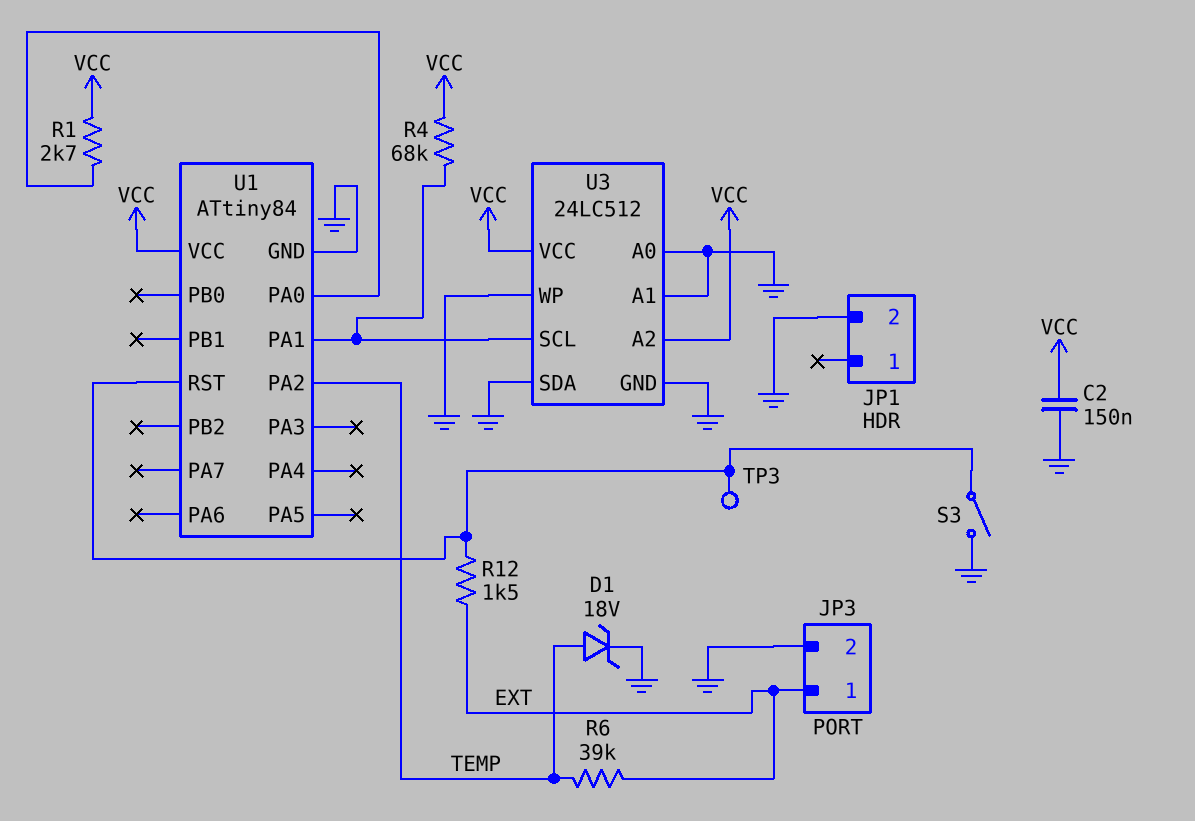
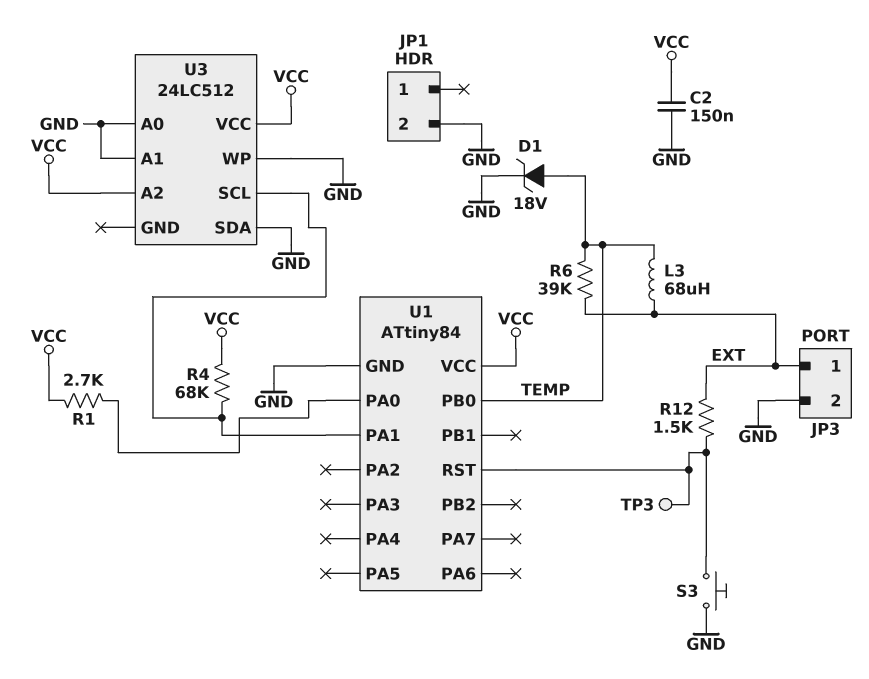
L3: none -> 68uH (EXT, TEMP)
S3: switch (GND, U1/RST) -> button (GND, U1/RST)
U1 pin PA2: TEMP -> none
U1 pin PB0: none -> TEMP
U3 pin GND: GND -> none

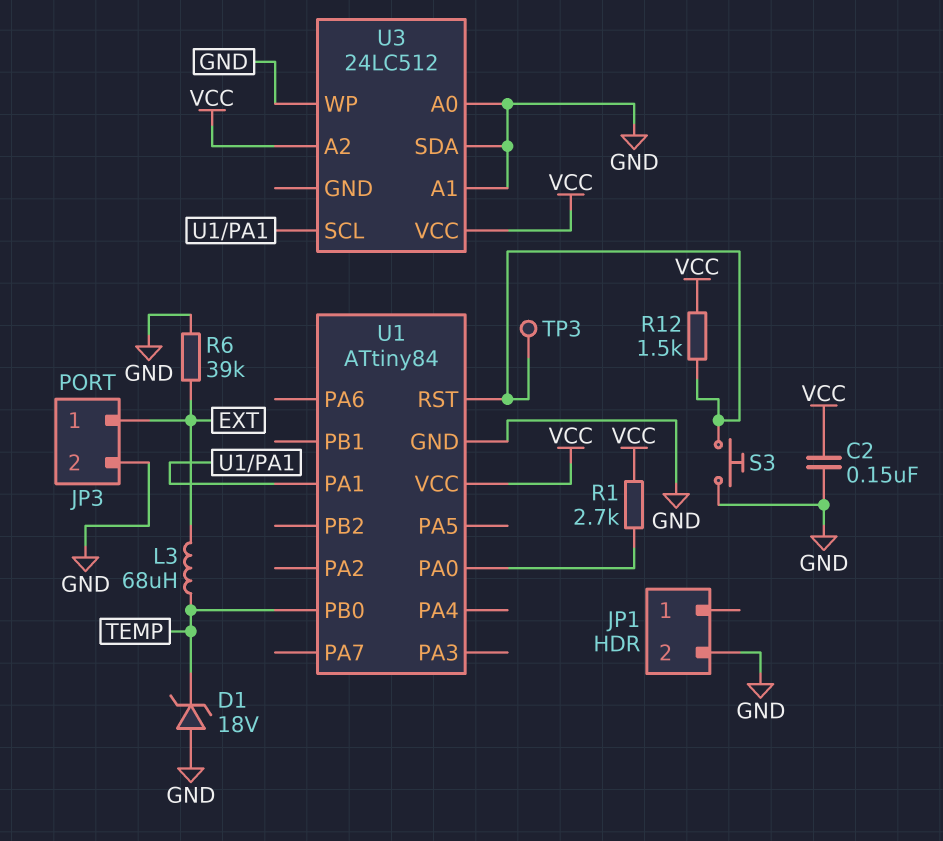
D1: zener 18V (A TEMP, K GND) -> zener 18V (A GND, K TEMP)
R4: 68k (U1/PA1, VCC) -> none
R6: 39k (EXT, TEMP) -> 39k (EXT, GND)
R12: 1.5k (EXT, U1/RST) -> 1.5k (U1/RST, VCC)

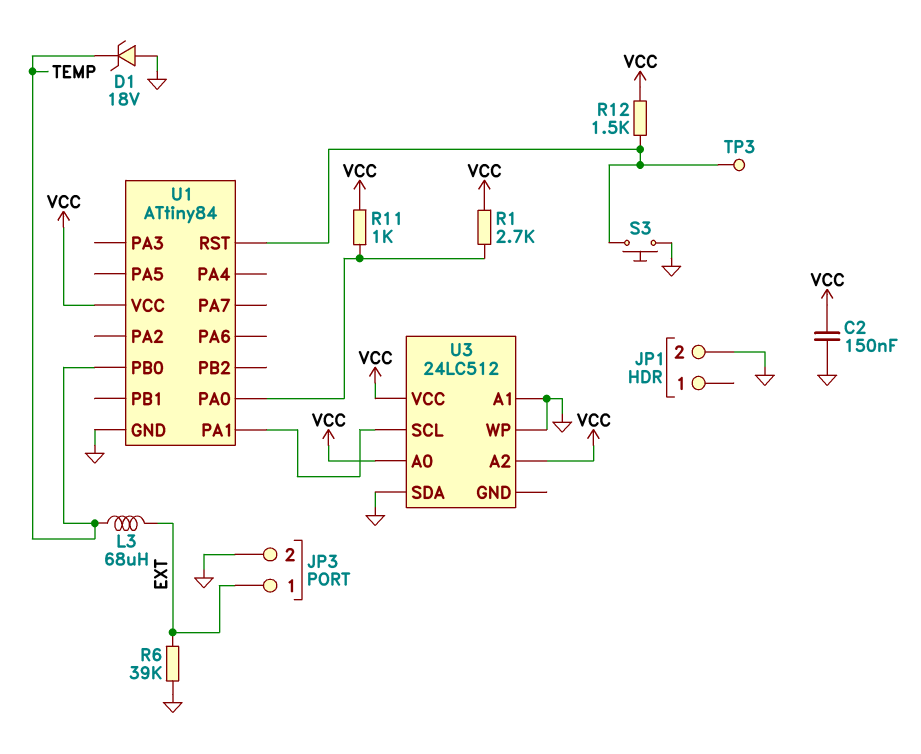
R11: none -> 1k (U1/PA0, VCC)
U3 pin A0: GND -> VCC

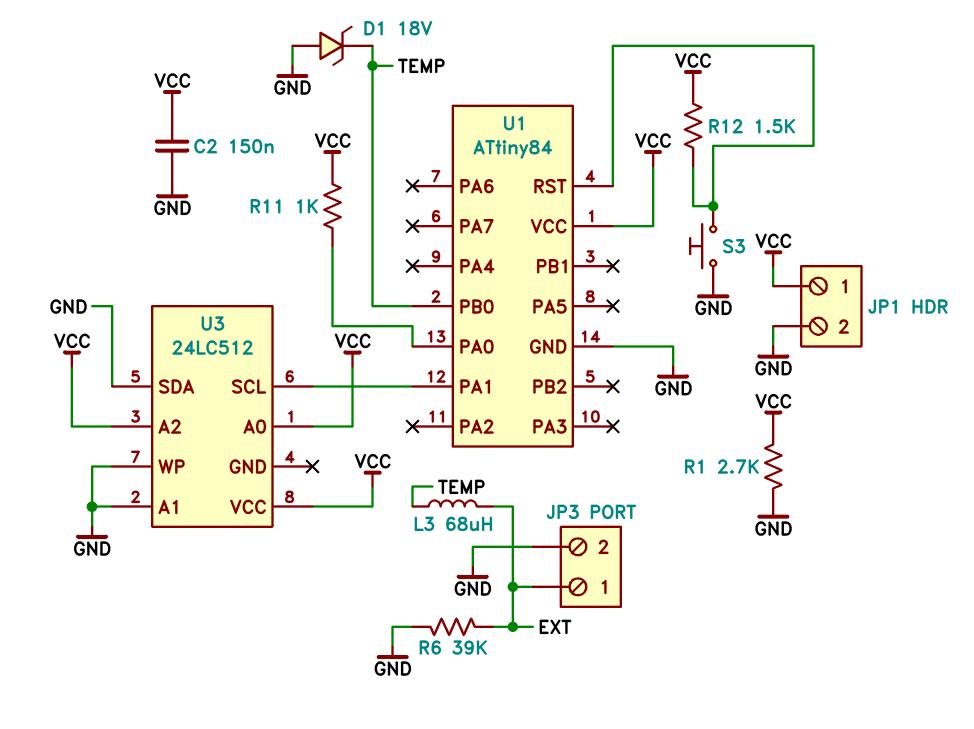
JP1 pin 1: none -> VCC
R1: 2.7k (U1/PA0, VCC) -> 2.7k (GND, VCC)
TP3: test point (U1/RST) -> none

